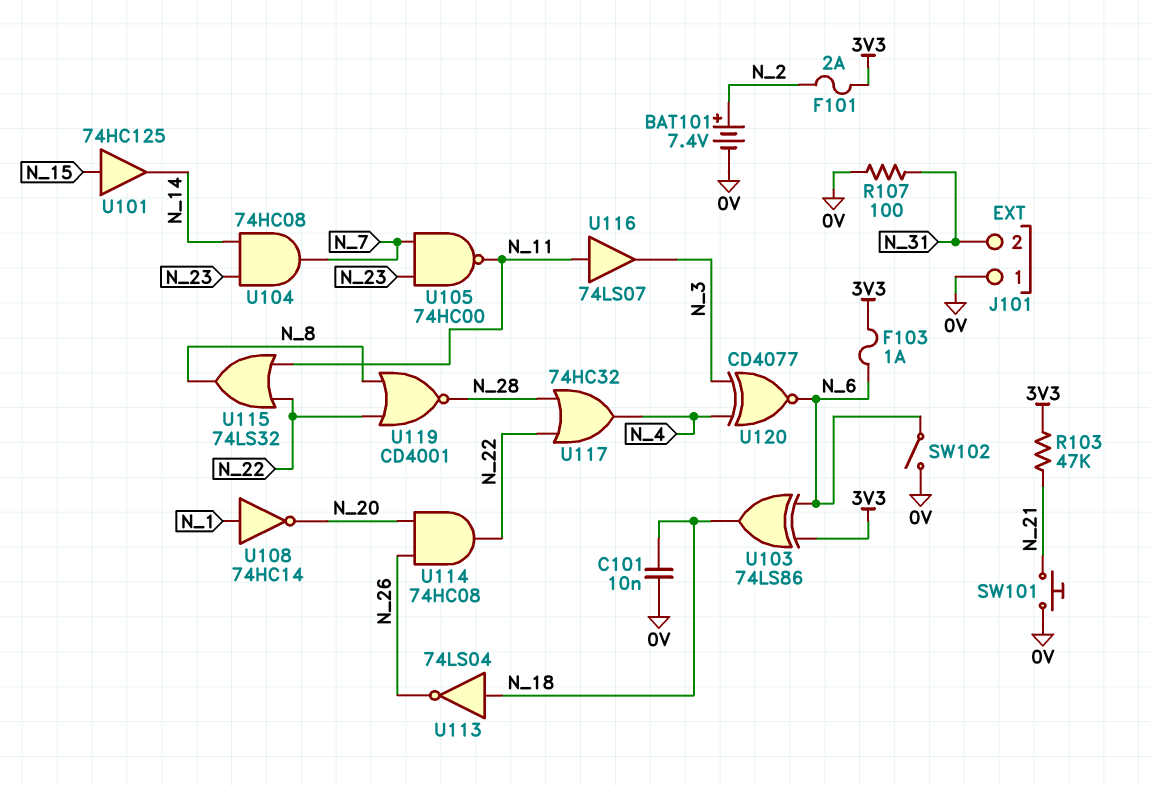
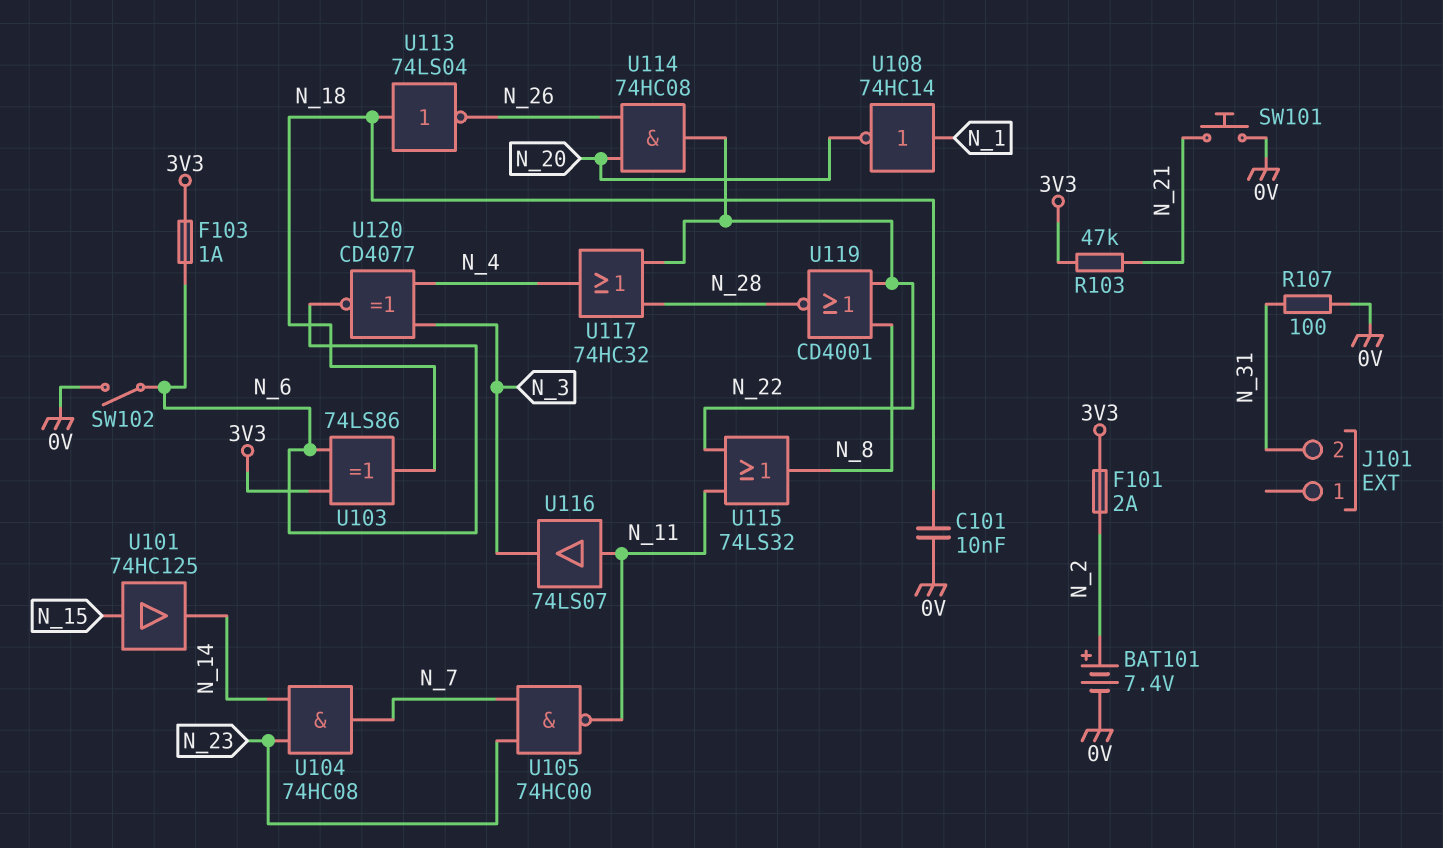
J101 pin 1: 0V -> none

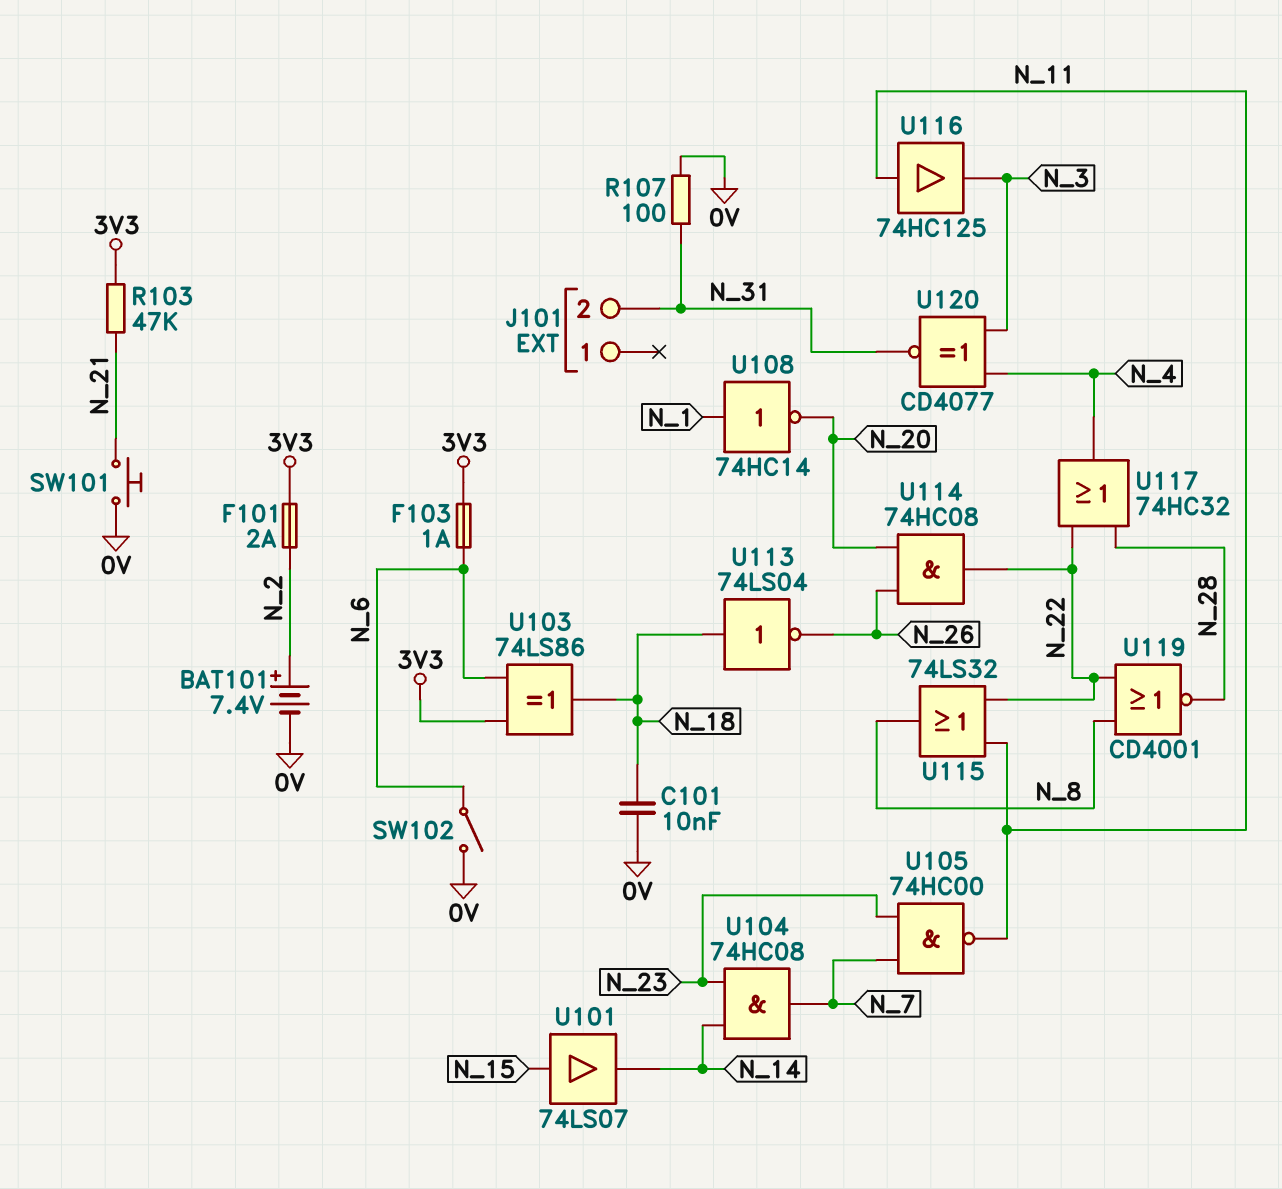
U101: buffer 74HC125 (in N_15, out N_14) -> buffer 74LS07 (in N_15, out N_14)
U116: buffer 74LS07 (in N_11, out N_3) -> buffer 74HC125 (in N_11, out N_3)
U120: XNOR CD4077 (in N_3, in N_4, out N_6) -> XNOR CD4077 (in N_3, in N_4, out N_31)

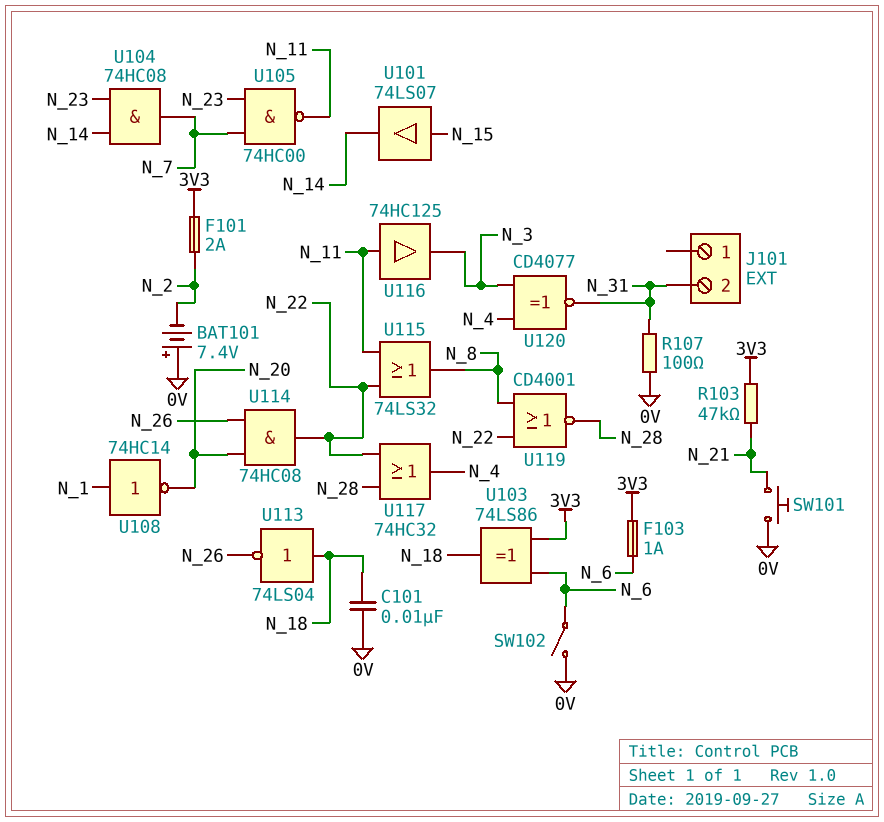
BAT101: 7.4V (plus N_2, minus 0V) -> 7.4V (plus 0V, minus N_2)

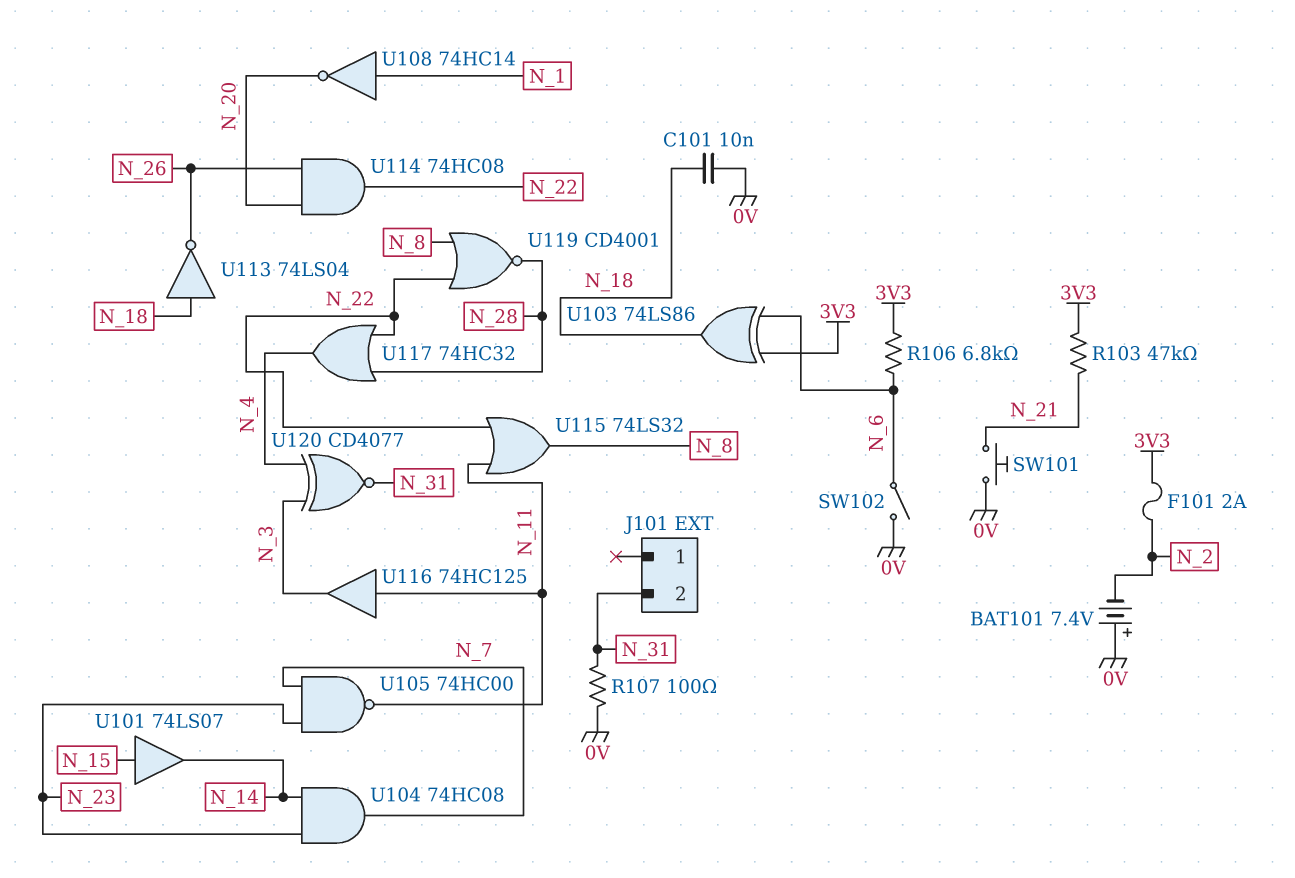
F103: 1A (3V3, N_6) -> none
R106: none -> 6.8k (3V3, N_6)

